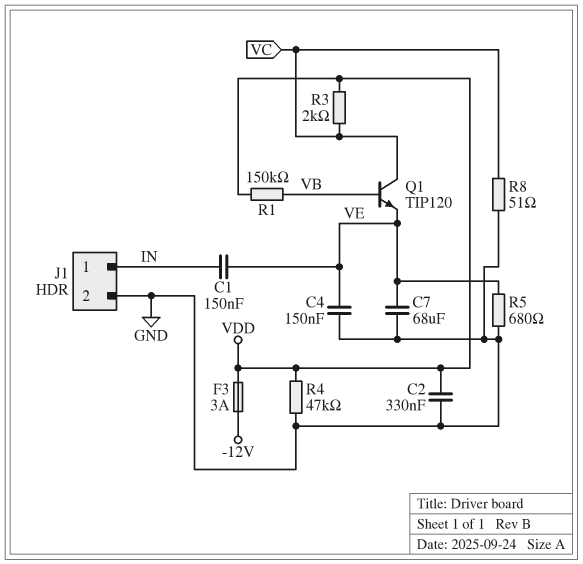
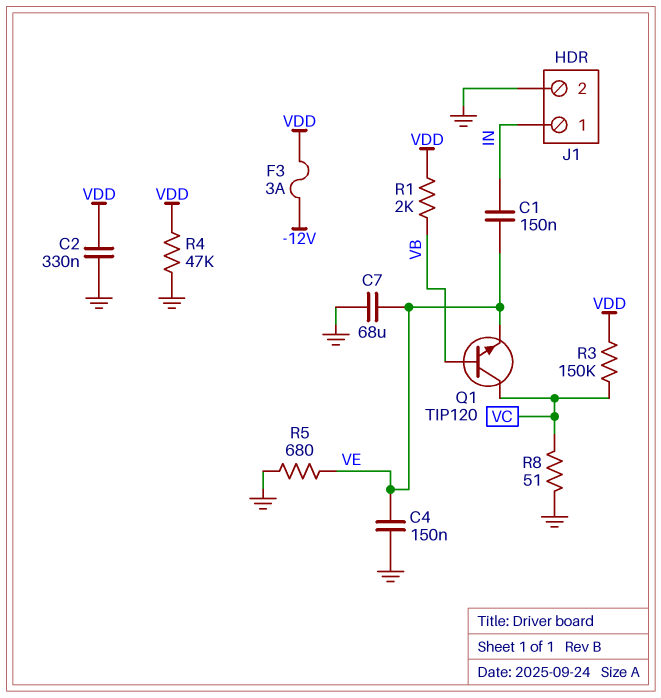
R1: 150k (VB, VDD) -> 2k (VB, VDD)
R3: 2k (VC, VDD) -> 150k (VC, VDD)

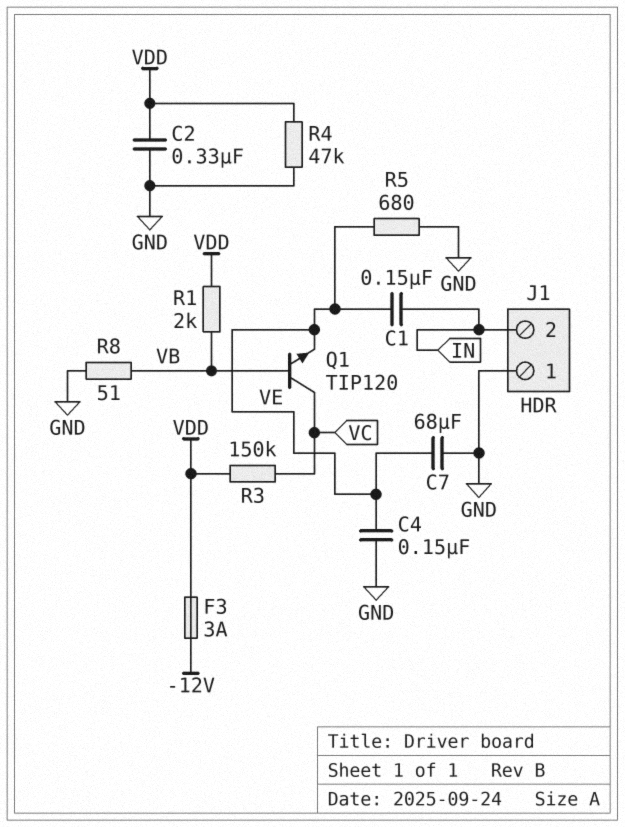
J1 pin 1: IN -> GND
J1 pin 2: GND -> IN
R8: 51 (GND, VC) -> 51 (GND, VB)

